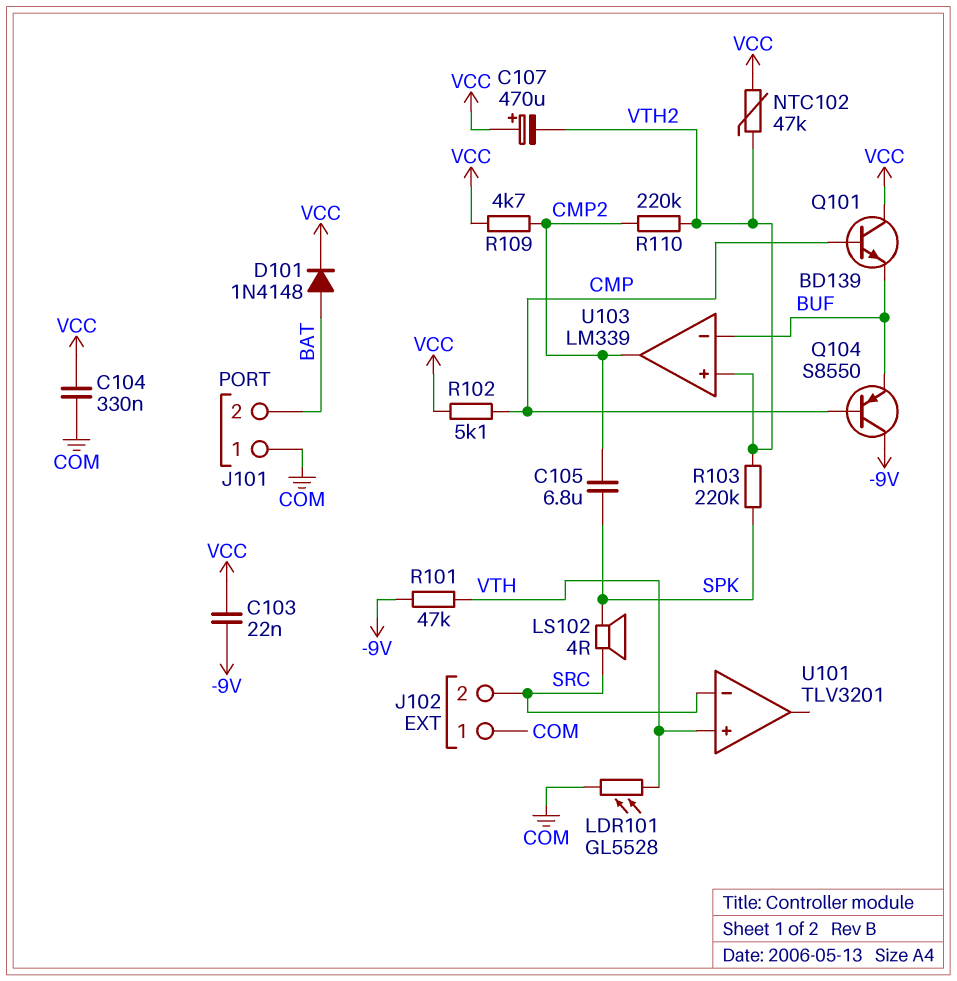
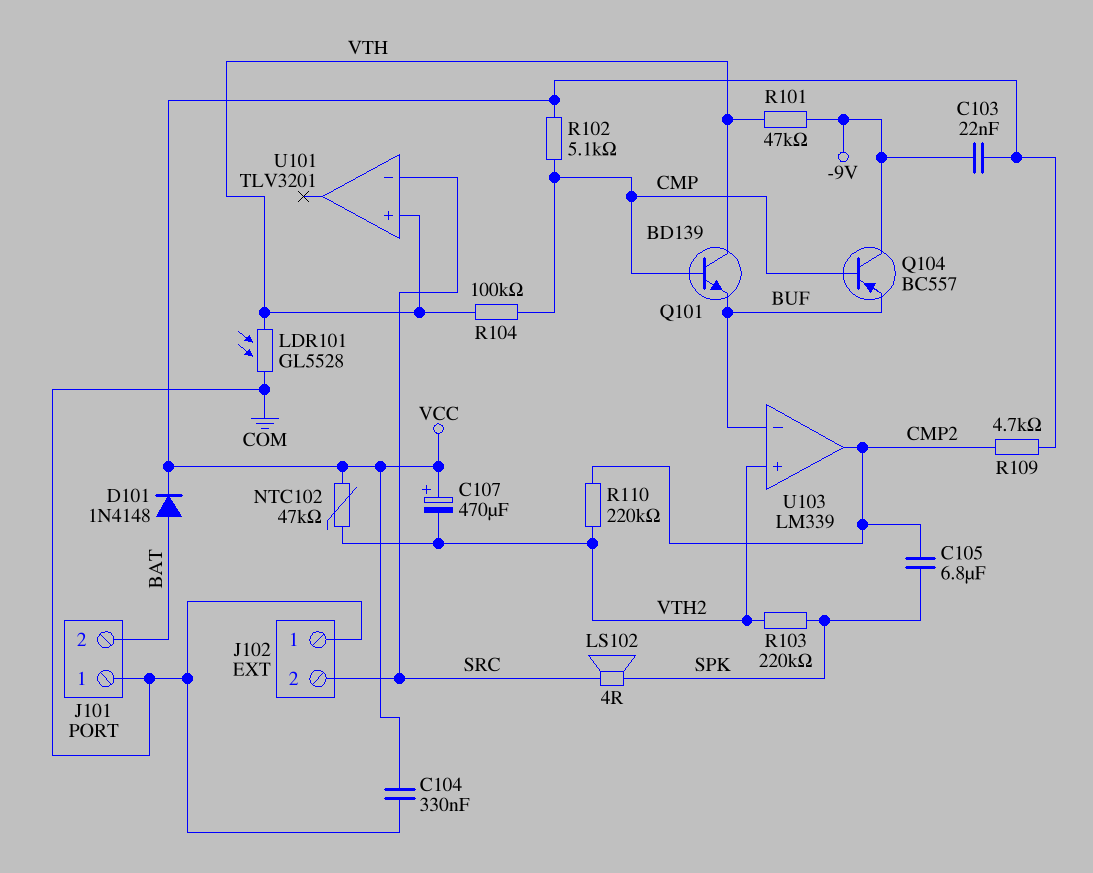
Q101: NPN BD139 (B CMP, C VCC, E BUF) -> NPN BD139 (B CMP, C VTH, E BUF)
Q104: PNP S8550 (B CMP, C -9V, E BUF) -> PNP BC557 (B CMP, C -9V, E BUF)
R104: none -> 100k (CMP, VTH)

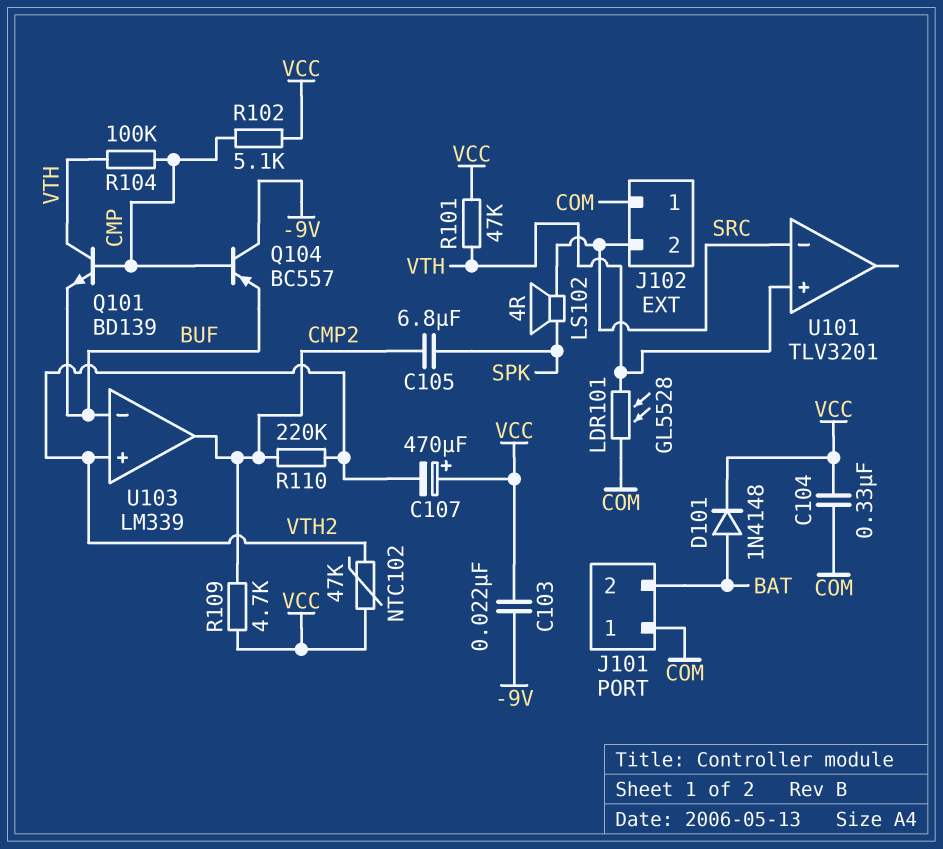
R101: 47k (-9V, VTH) -> 47k (VCC, VTH)
R103: 220k (SPK, VTH2) -> none

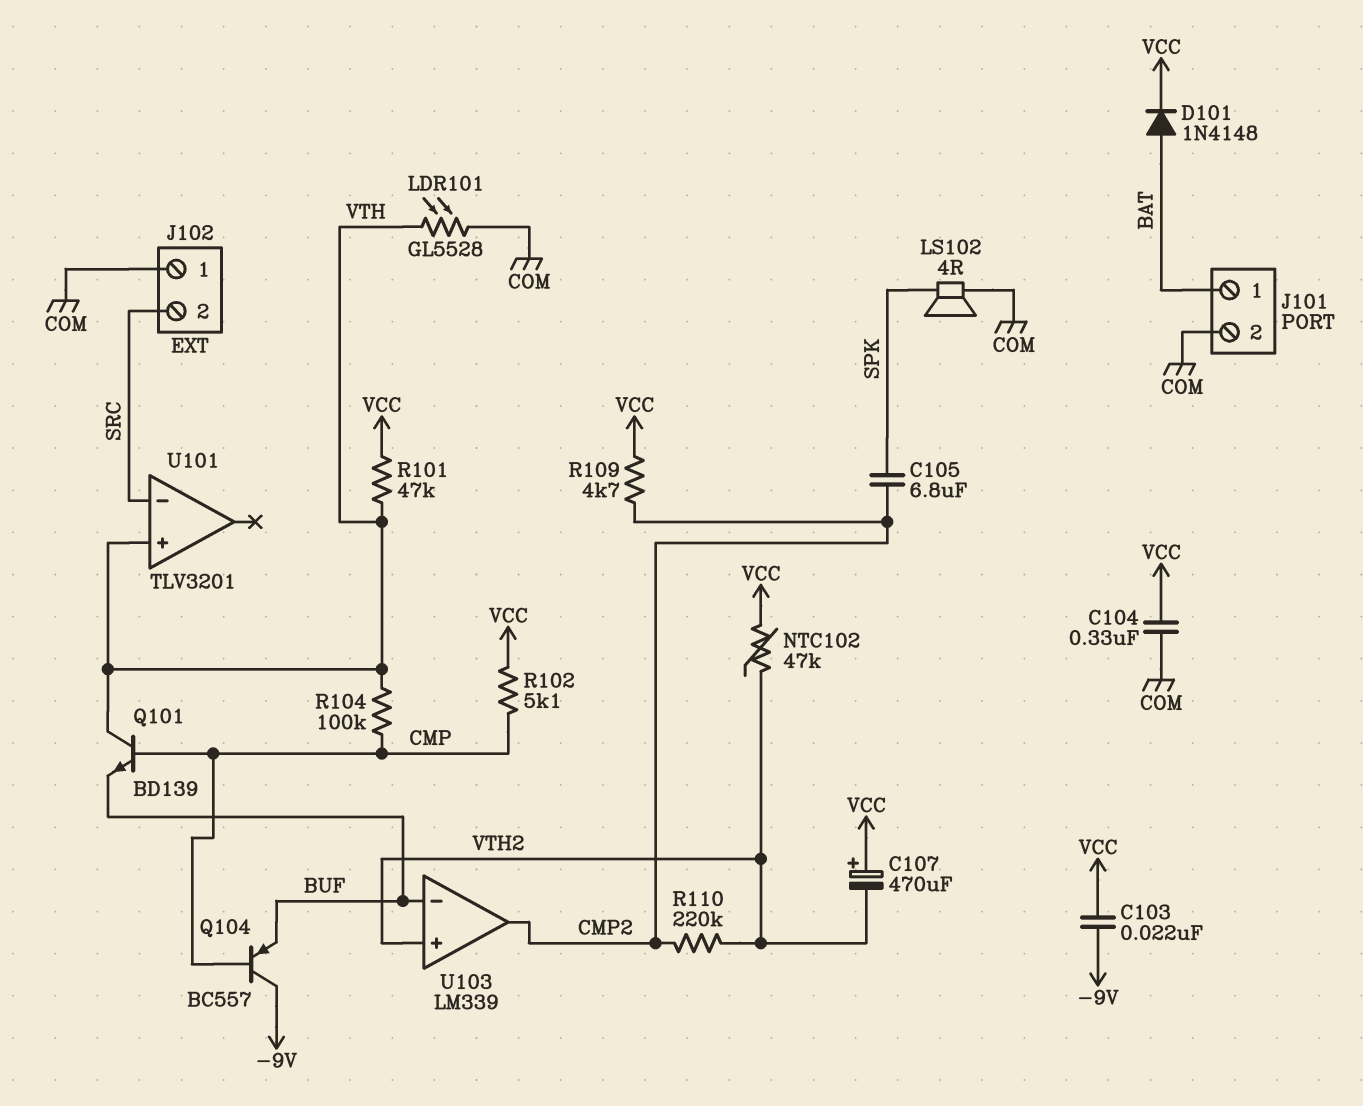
J101 pin 1: COM -> BAT
J101 pin 2: BAT -> COM
LS102: speaker 4R (SPK, SRC) -> speaker 4R (COM, SPK)

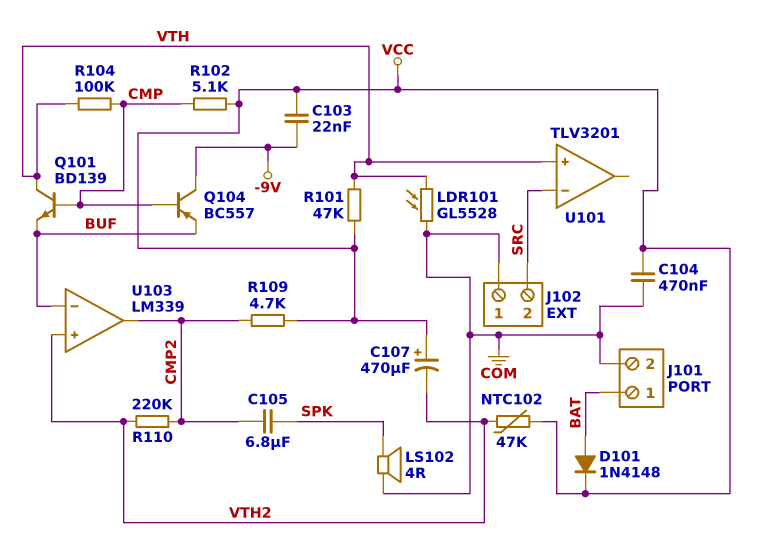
C104: 330nF (COM, VCC) -> 470nF (COM, VCC)

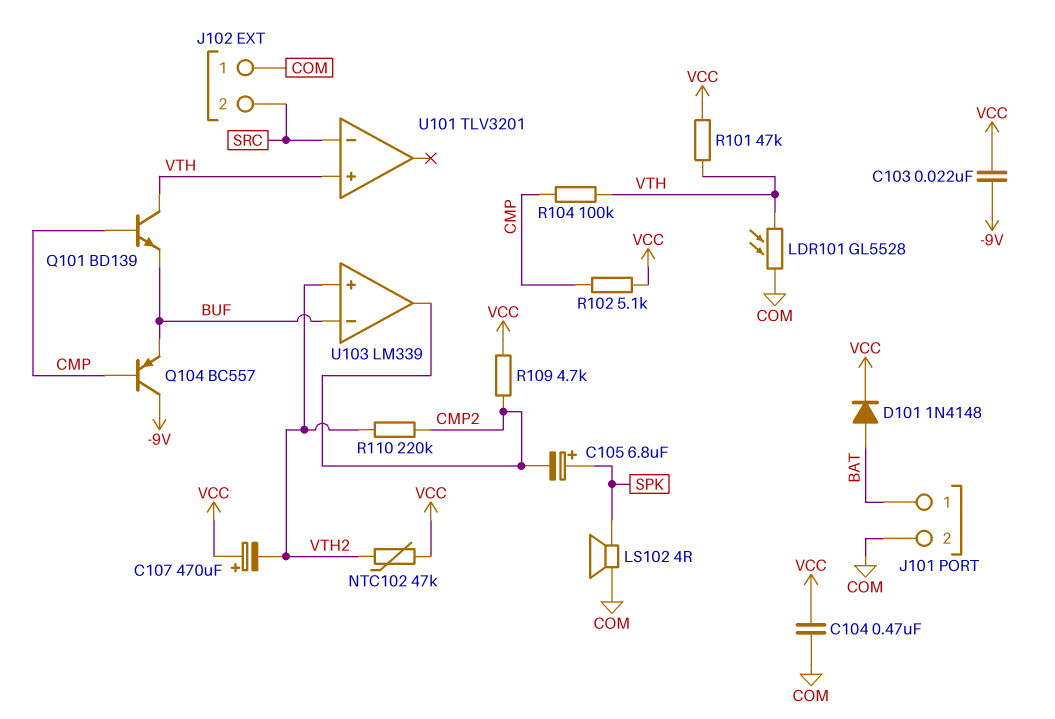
C105: 6.8uF (CMP2, SPK) -> 6.8uF (plus SPK, minus CMP2)

